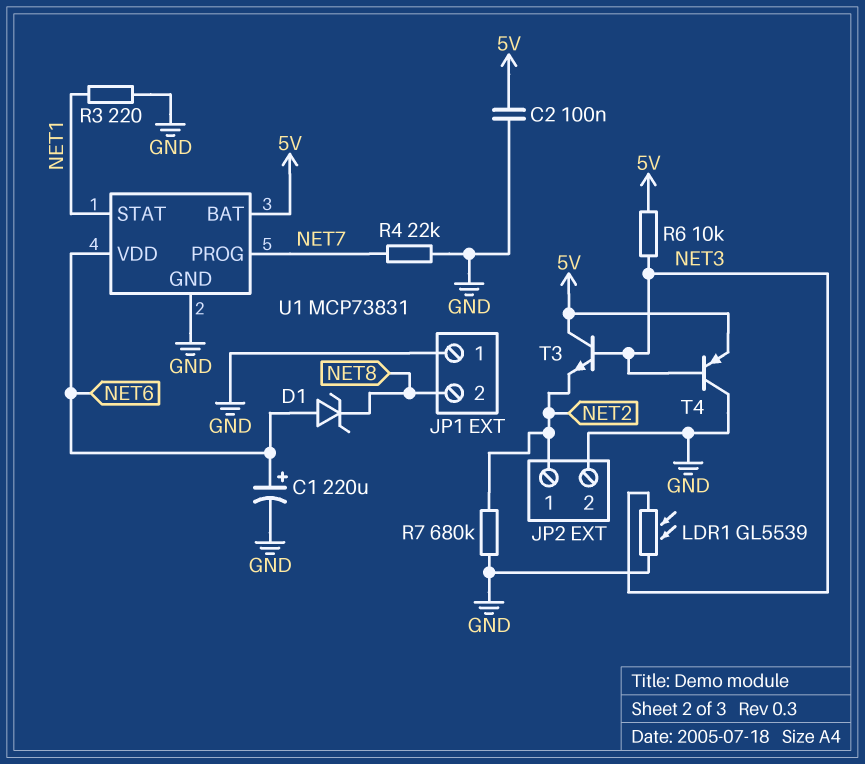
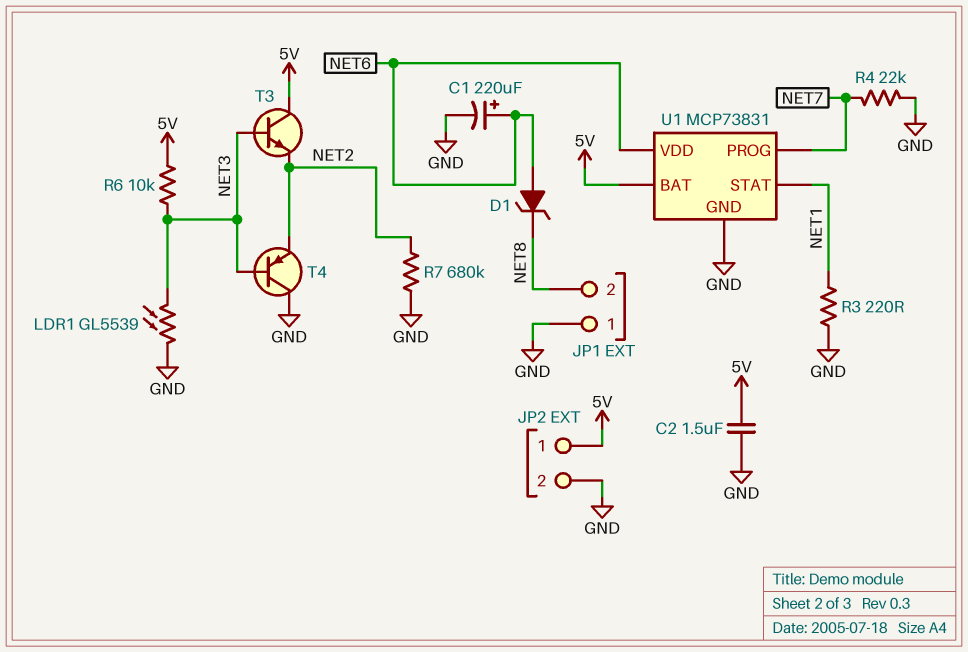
C2: 100nF (5V, GND) -> 1.5uF (5V, GND)
JP2 pin 1: NET2 -> 5V
T4: PNP (B NET3, C GND, E 5V) -> PNP (B NET3, C GND, E NET2)

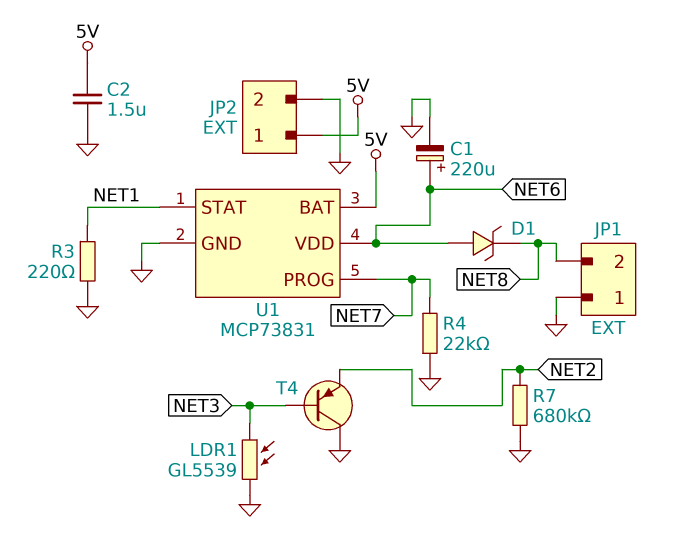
R6: 10k (5V, NET3) -> none
T3: NPN (B NET3, C 5V, E NET2) -> none

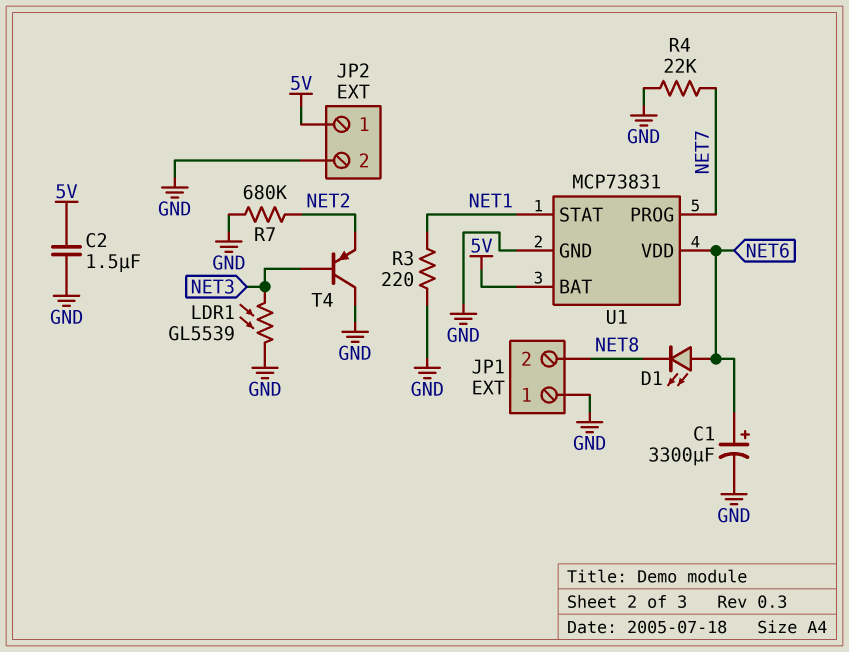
C1: 220uF (plus NET6, minus GND) -> 3300uF (plus NET6, minus GND)
D1: zener (A NET6, K NET8) -> LED (A NET6, K NET8)

